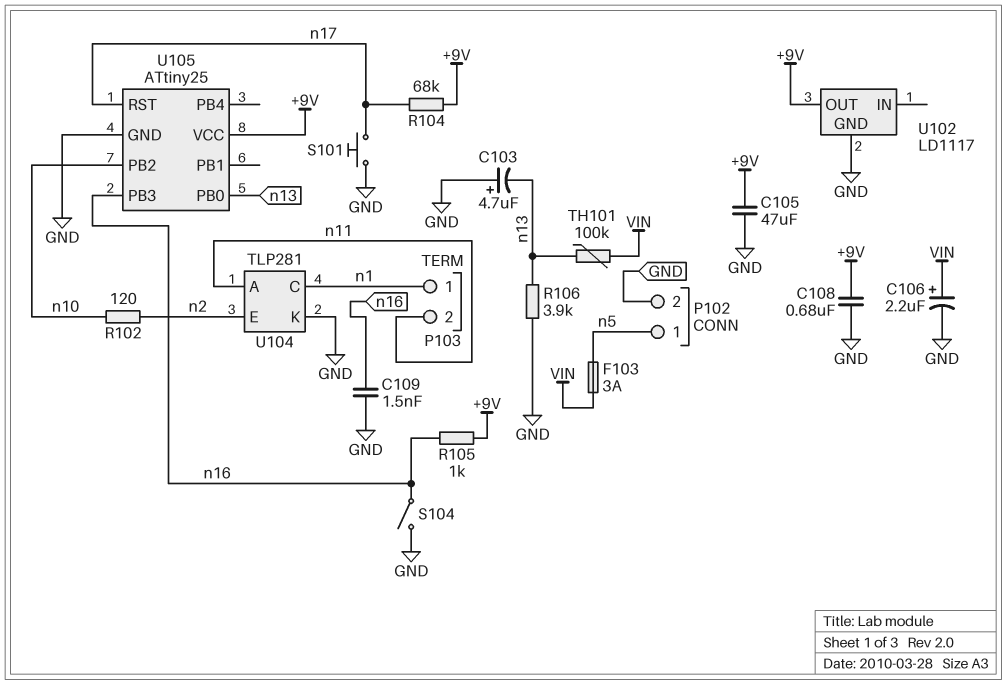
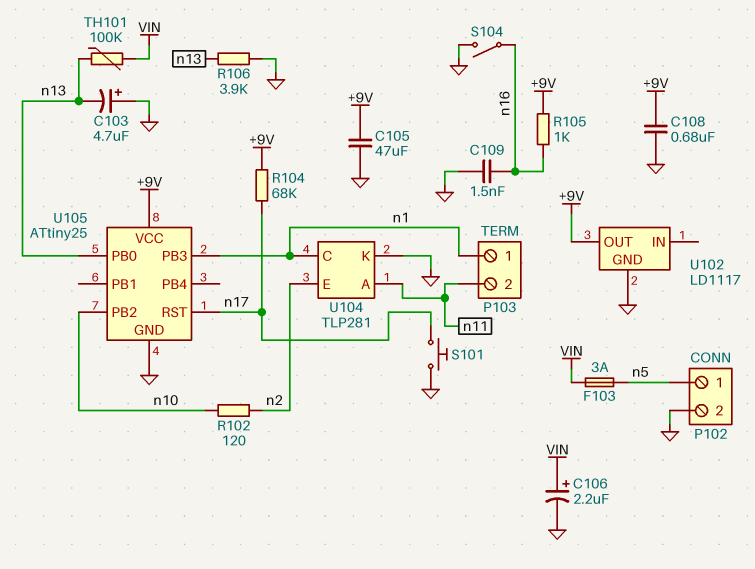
U105 pin PB3: n16 -> n1

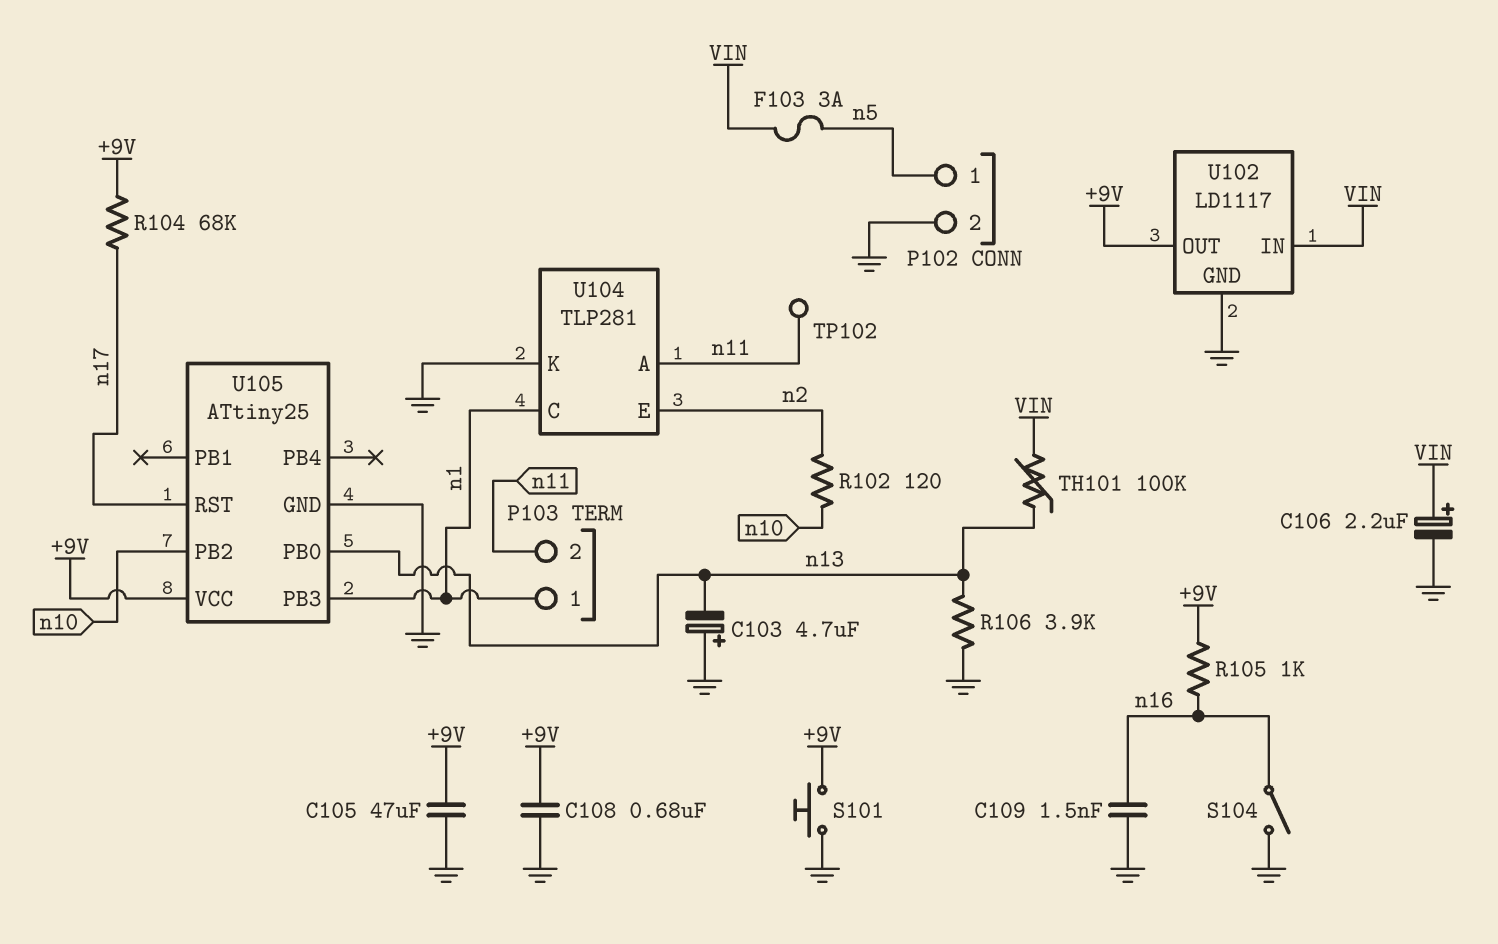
S101: button (GND, n17) -> button (+9V, GND)
TP102: none -> test point (n11)
U102 pin IN: none -> VIN

